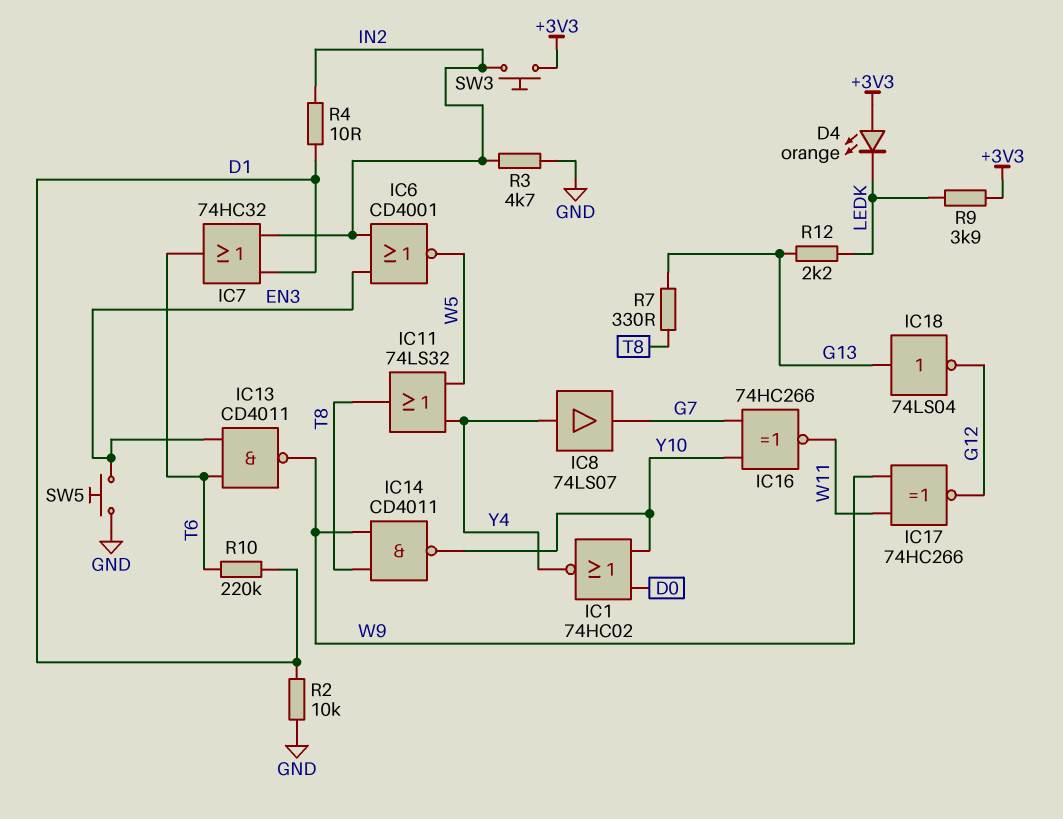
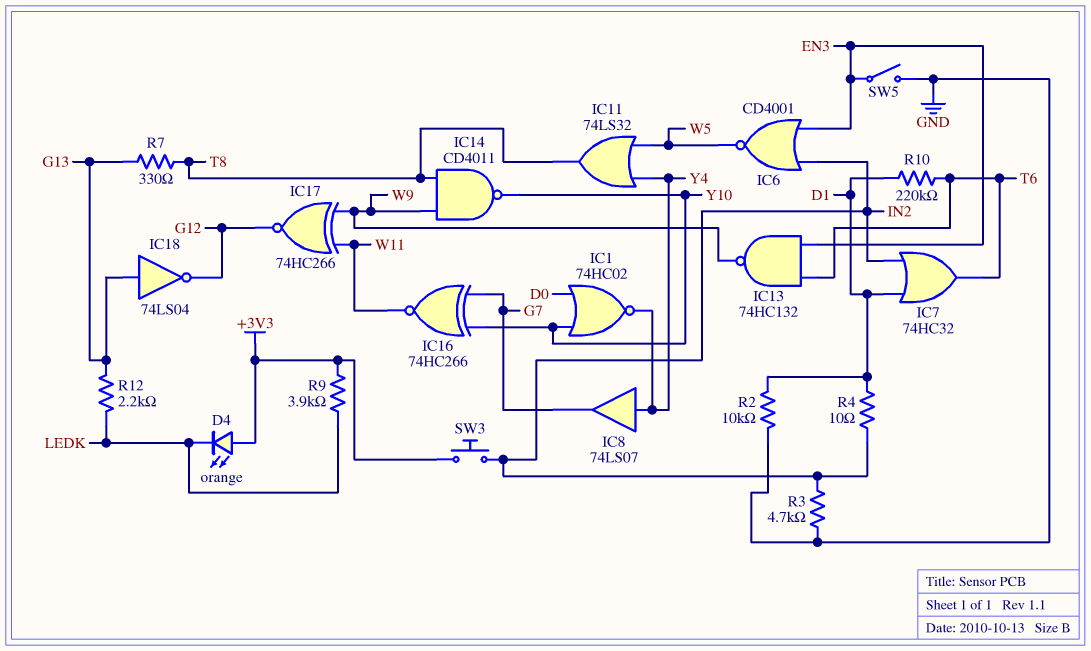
IC13: NAND CD4011 (in EN3, in T6, out W9) -> NAND 74HC132 (in EN3, in T6, out W9)
SW5: button (EN3, GND) -> switch (EN3, GND)

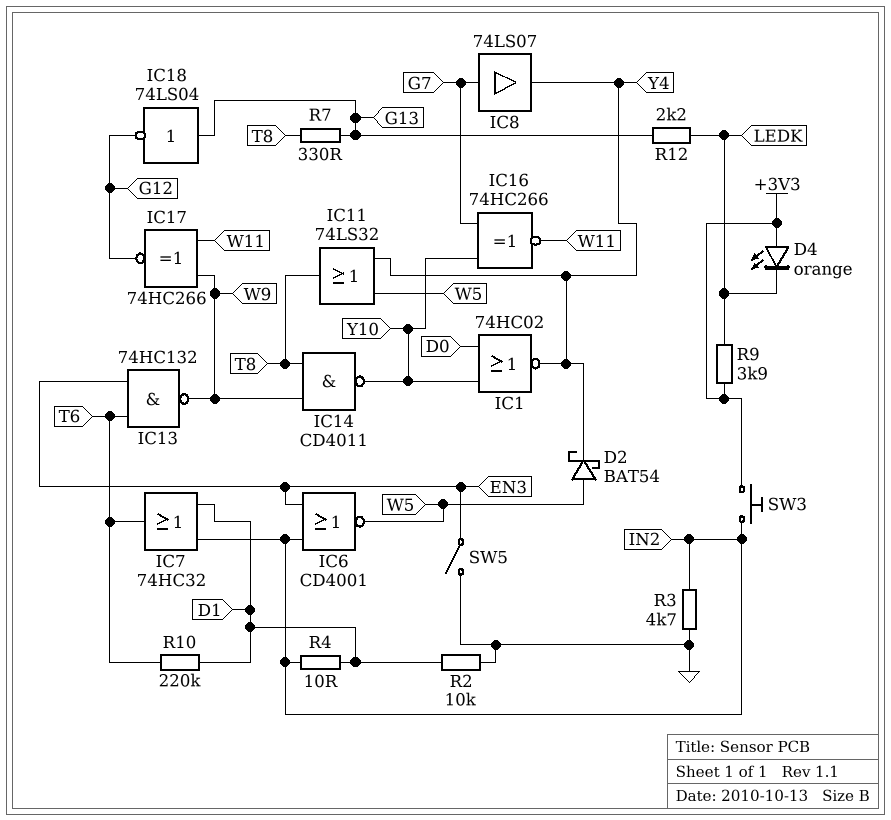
D2: none -> schottky BAT54 (A W5, K Y4)
IC8: buffer 74LS07 (in Y4, out G7) -> buffer 74LS07 (in G7, out Y4)

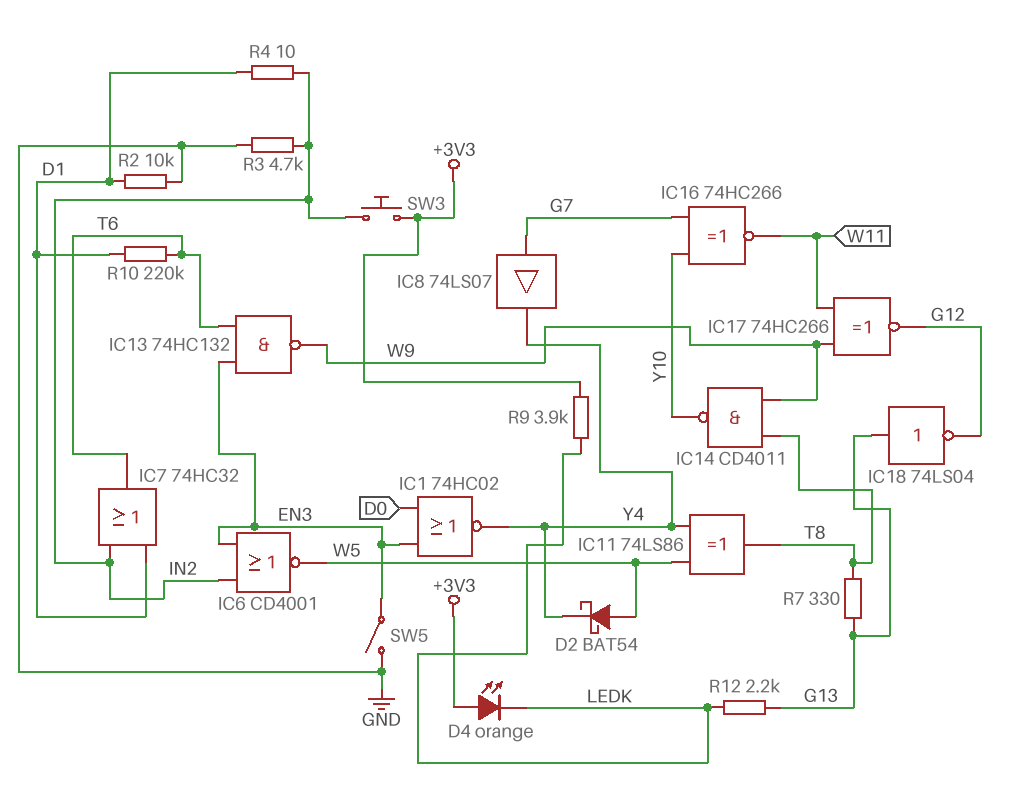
IC1: NOR 74HC02 (in D0, in Y10, out Y4) -> NOR 74HC02 (in D0, in EN3, out Y4)
IC11: OR 74LS32 (in W5, in Y4, out T8) -> XOR 74LS86 (in W5, in Y4, out T8)

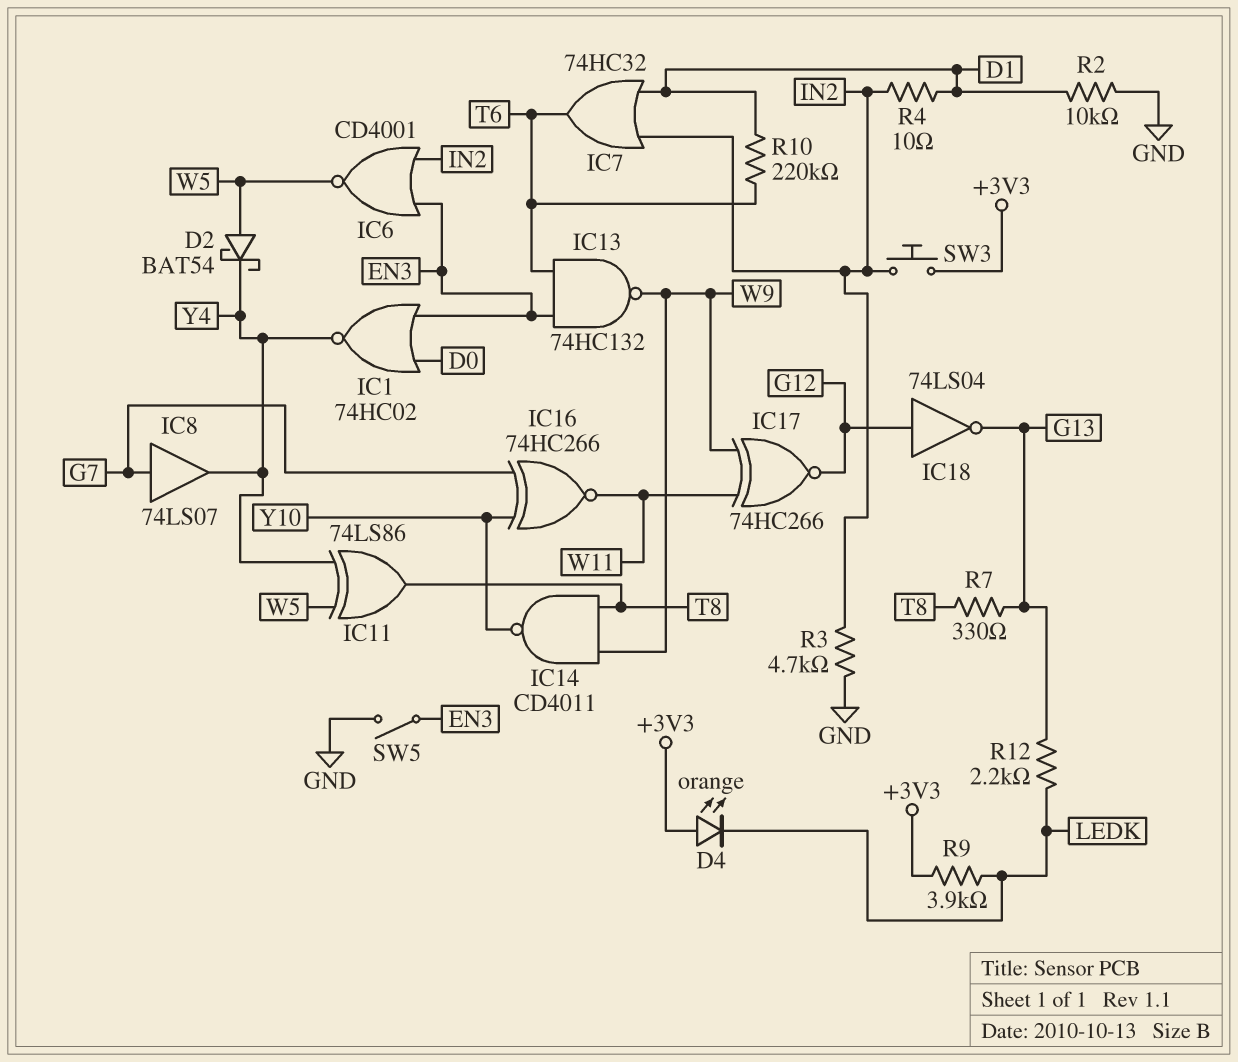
IC18: NOT 74LS04 (in G13, out G12) -> NOT 74LS04 (in G12, out G13)

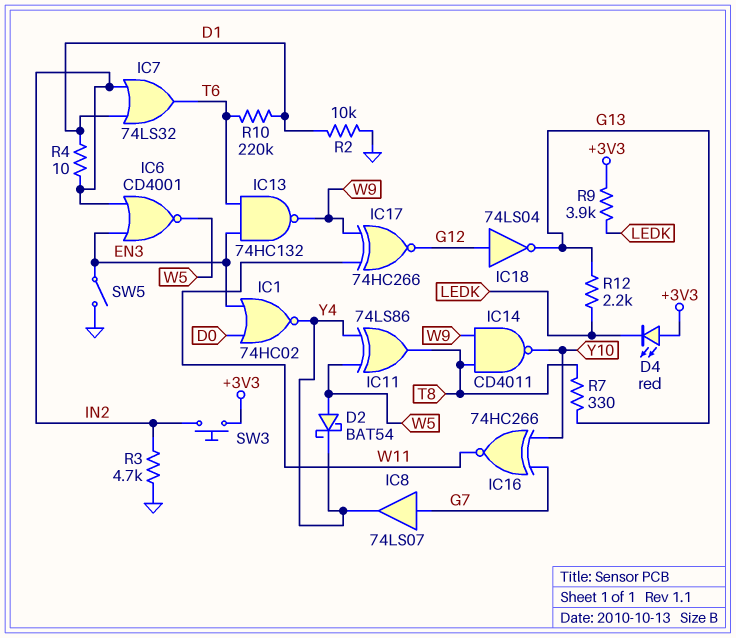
D4: LED orange (A +3V3, K LEDK) -> LED red (A +3V3, K LEDK)
IC7: OR 74HC32 (in D1, in IN2, out T6) -> OR 74LS32 (in D1, in IN2, out T6)

